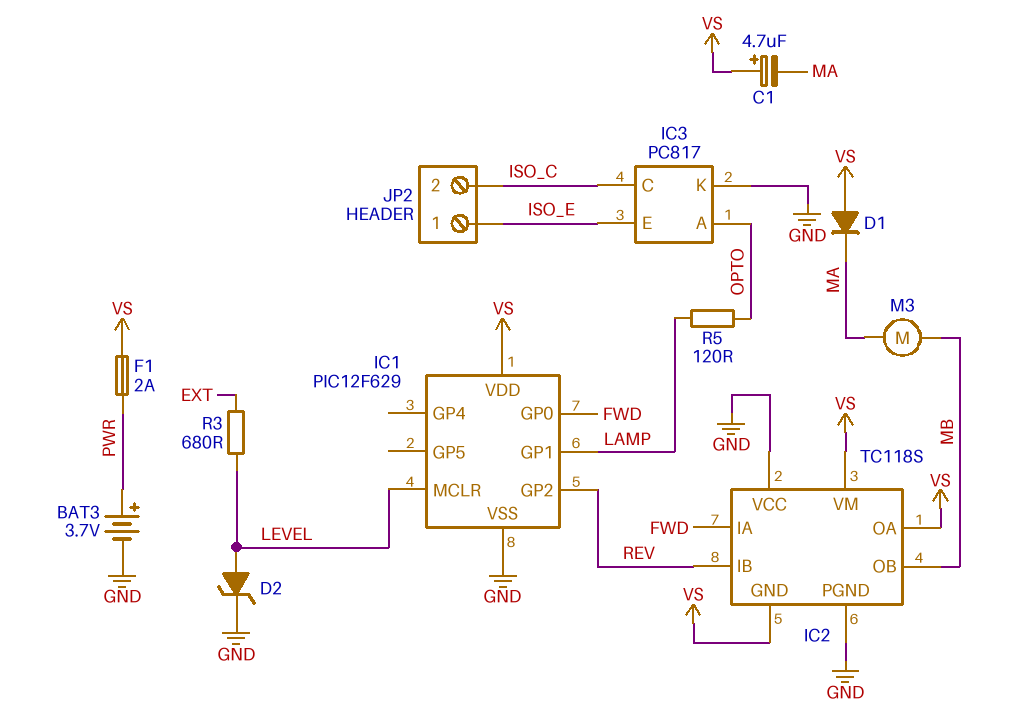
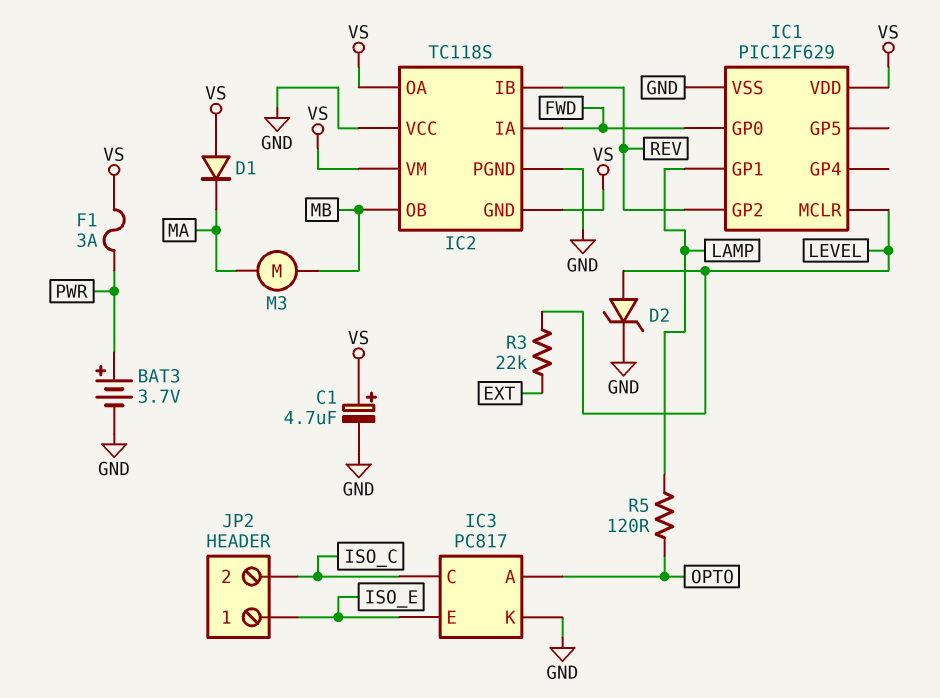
C1: 4.7uF (plus VS, minus MA) -> 4.7uF (plus VS, minus GND)
F1: 2A (PWR, VS) -> 3A (PWR, VS)
R3: 680 (EXT, LEVEL) -> 22k (EXT, LEVEL)

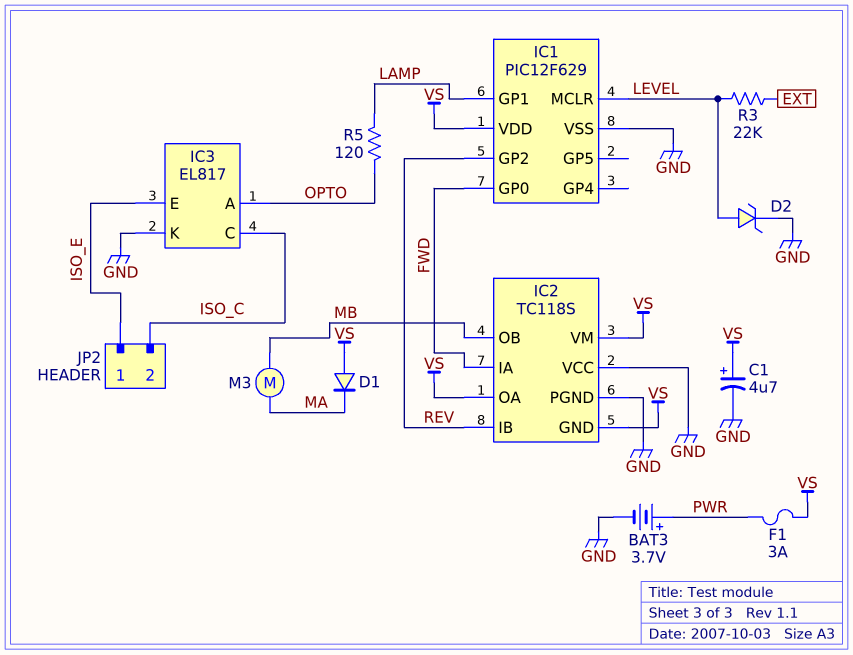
IC3: PC817 -> EL817

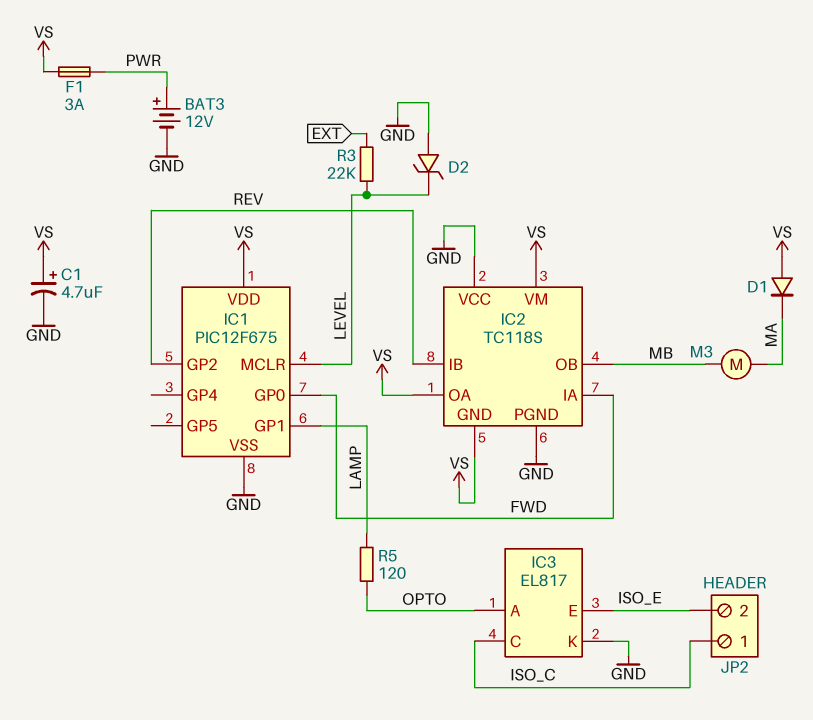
BAT3: 3.7V (plus PWR, minus GND) -> 12V (plus PWR, minus GND)
D2: zener (A LEVEL, K GND) -> zener (A GND, K LEVEL)
IC1: PIC12F629 -> PIC12F675
JP2 pin 1: ISO_E -> ISO_C
JP2 pin 2: ISO_C -> ISO_E

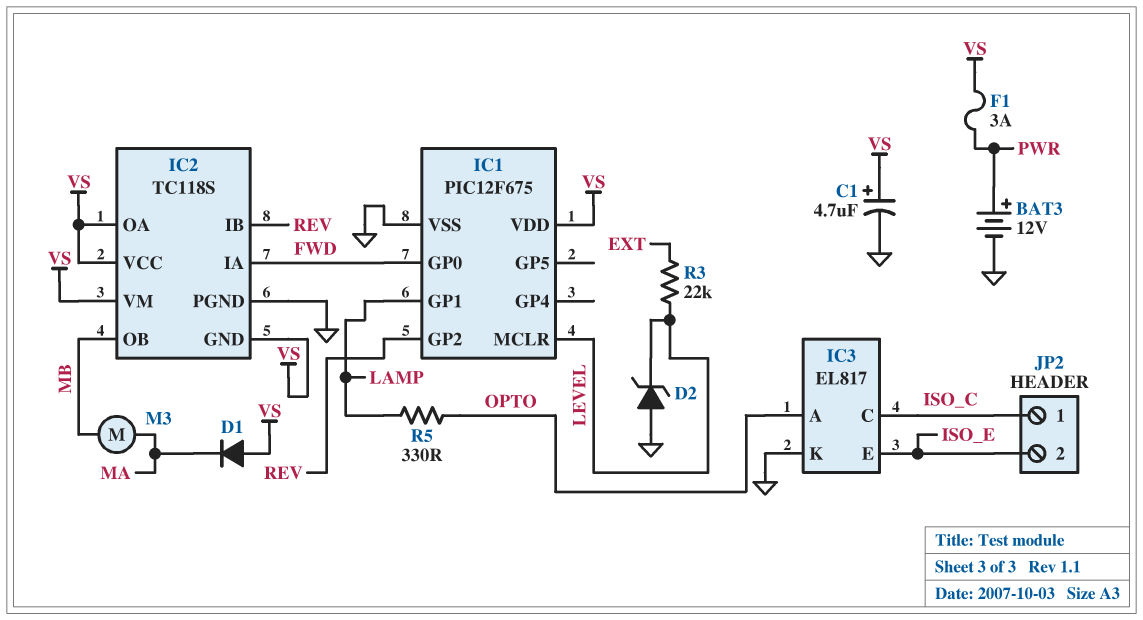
IC2 pin VCC: GND -> VS
R5: 120 (LAMP, OPTO) -> 330 (LAMP, OPTO)

